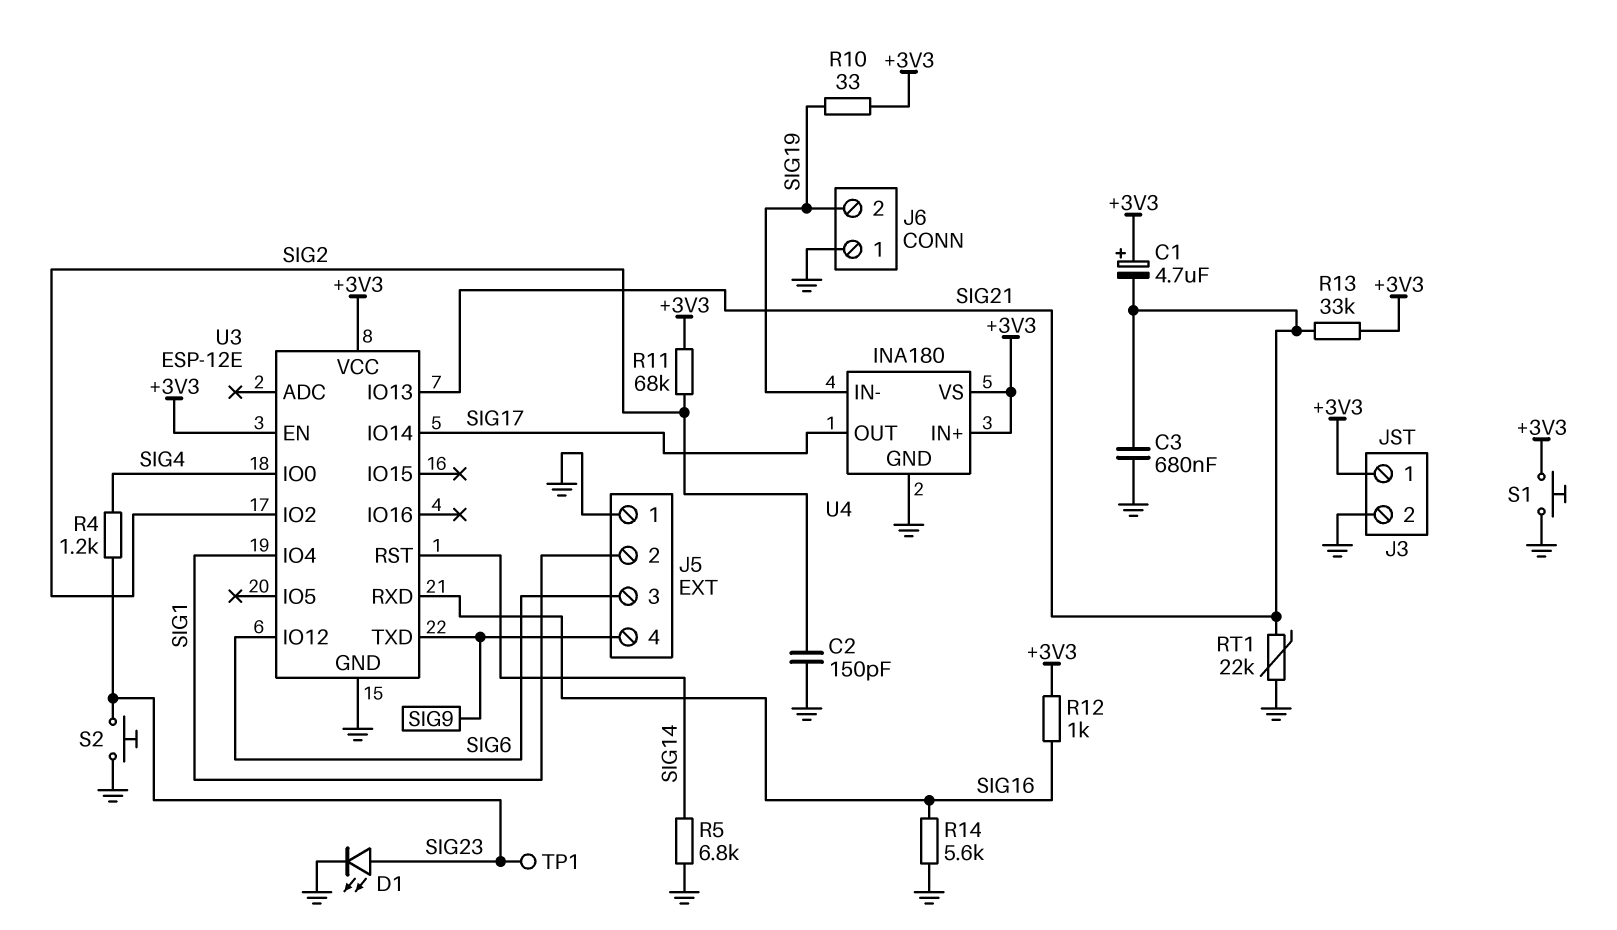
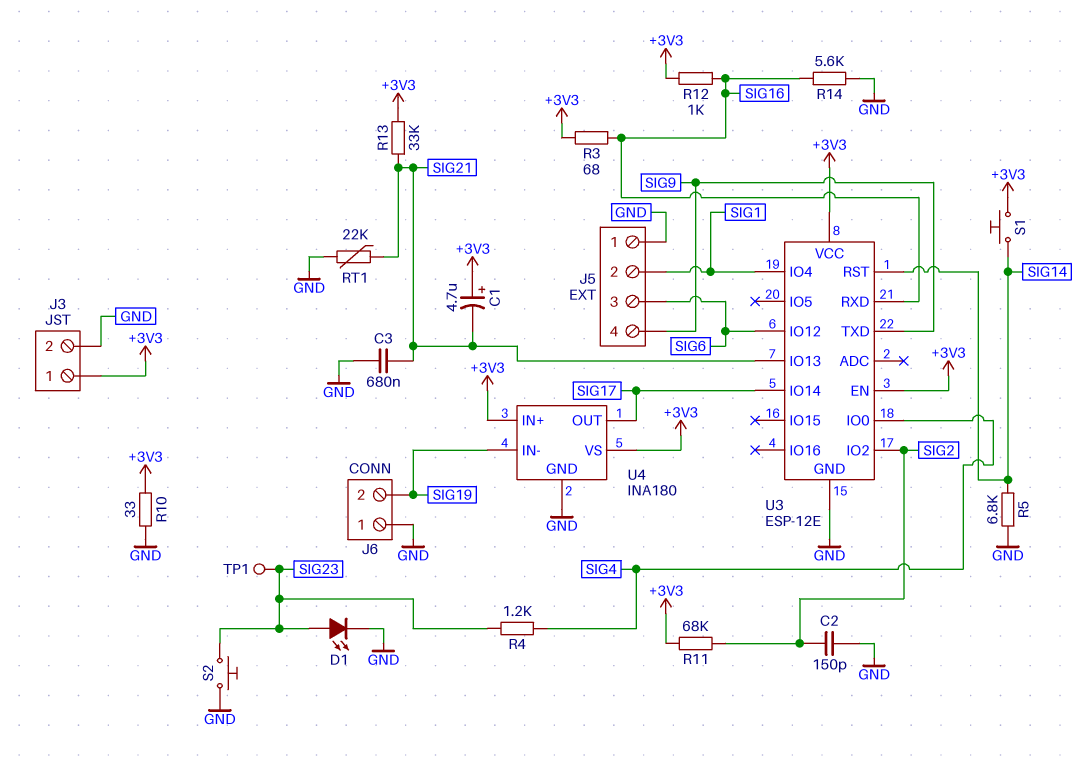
R3: none -> 68 (+3V3, SIG16)
R10: 33 (+3V3, SIG19) -> 33 (+3V3, GND)
S1: button (+3V3, GND) -> button (+3V3, SIG14)

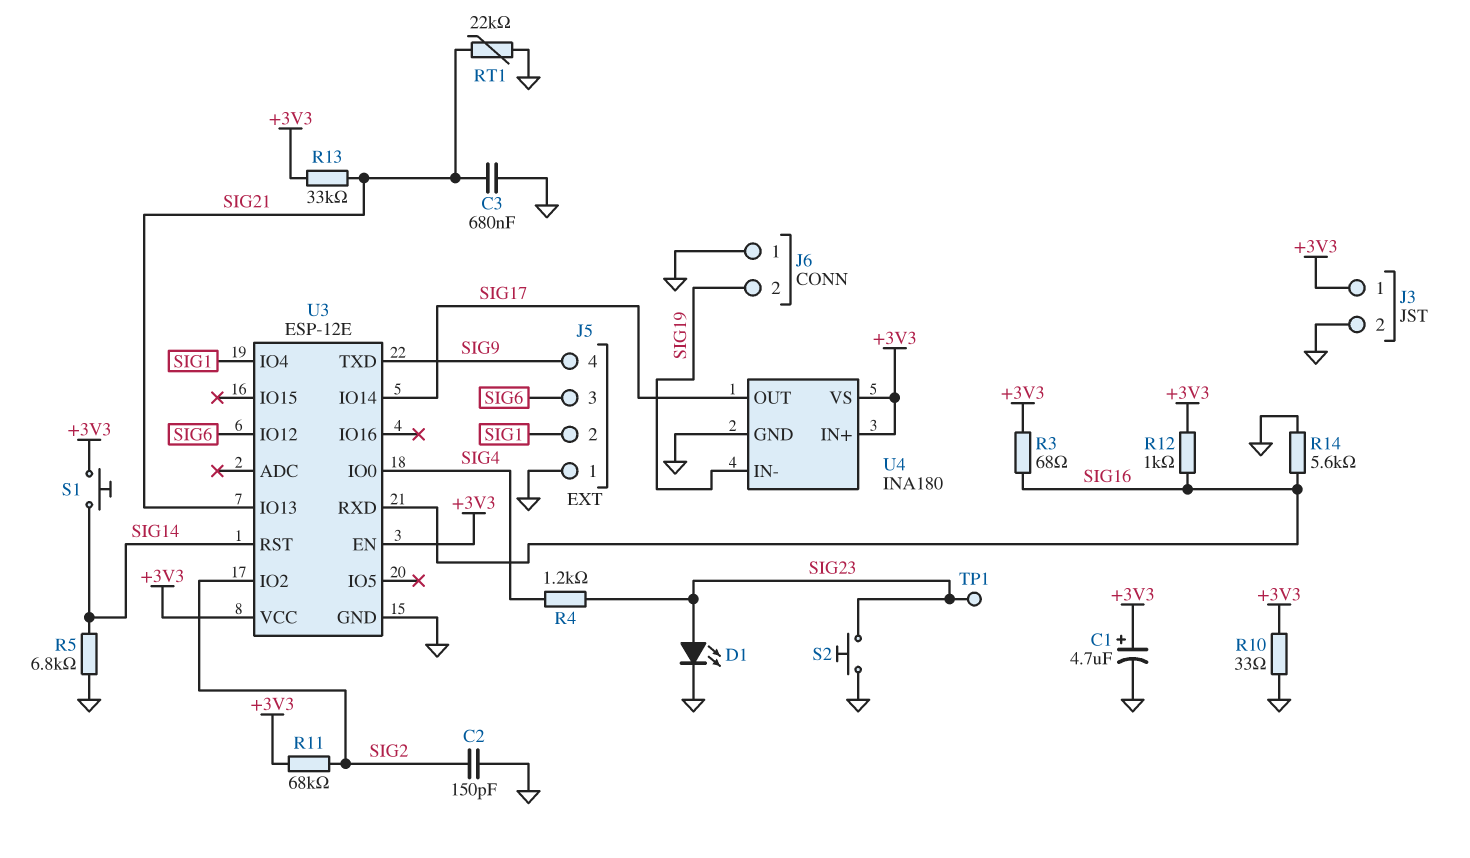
C1: 4.7uF (plus +3V3, minus SIG21) -> 4.7uF (plus +3V3, minus GND)

